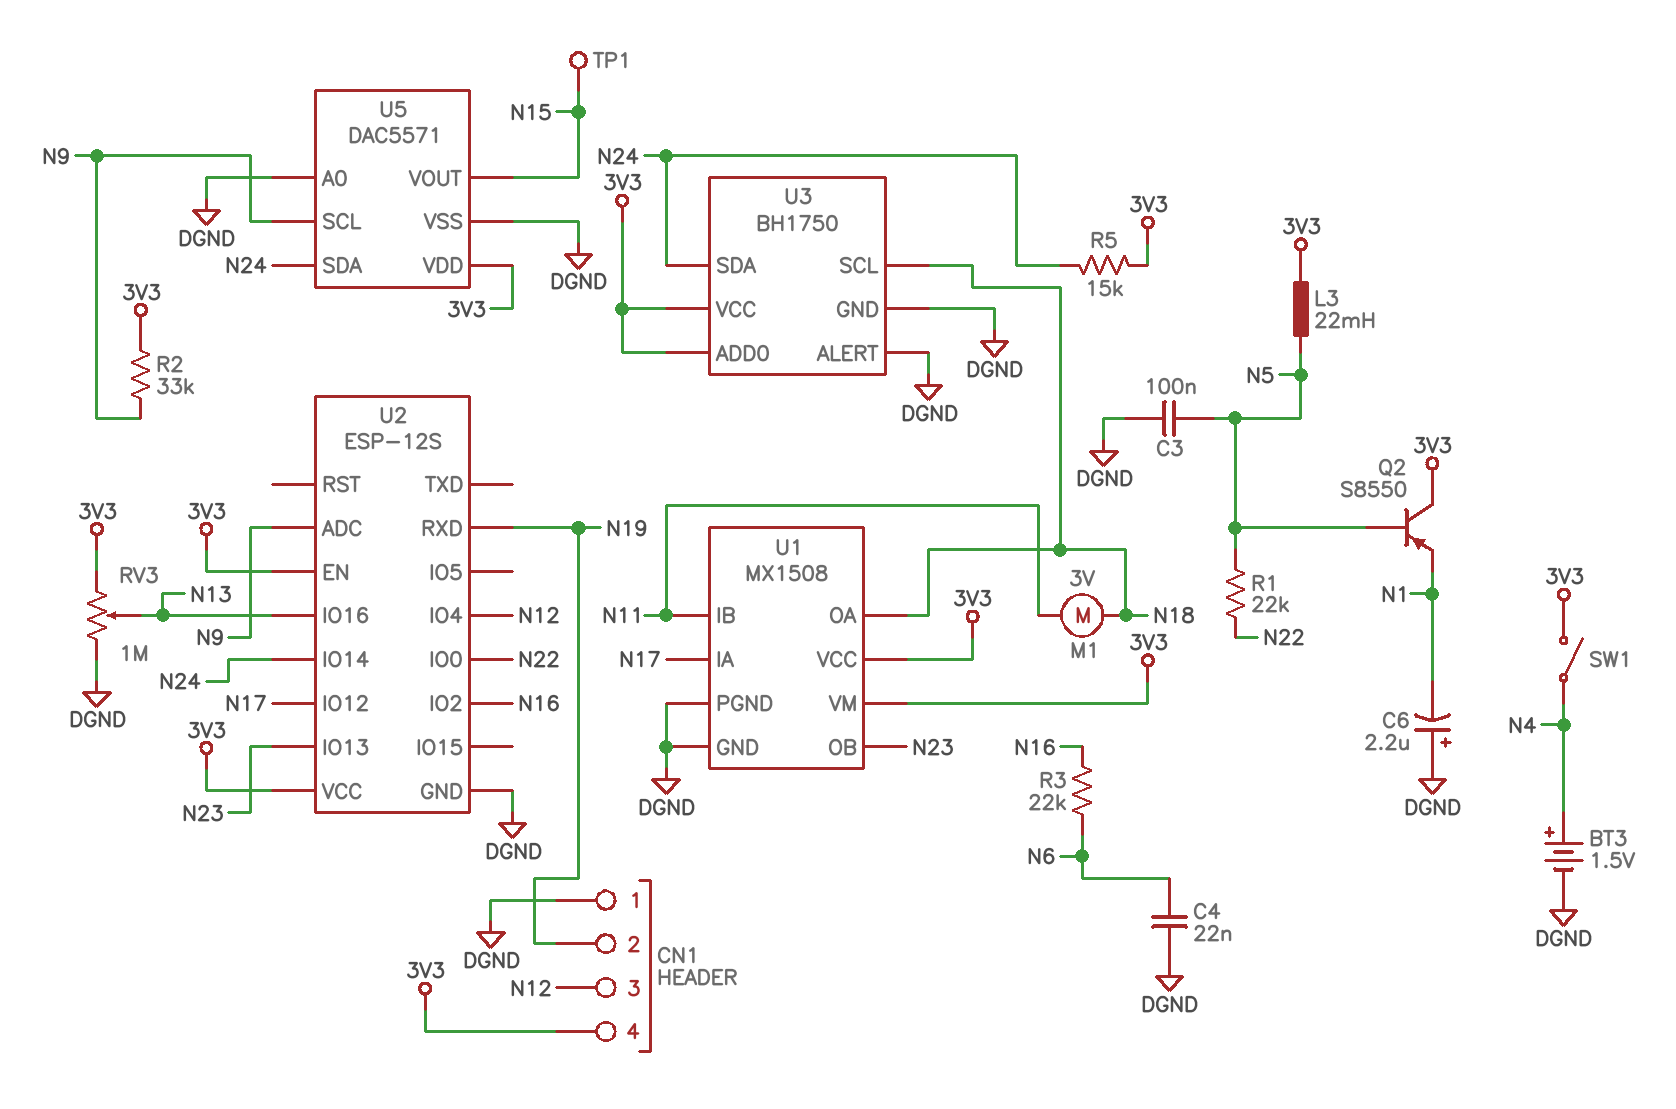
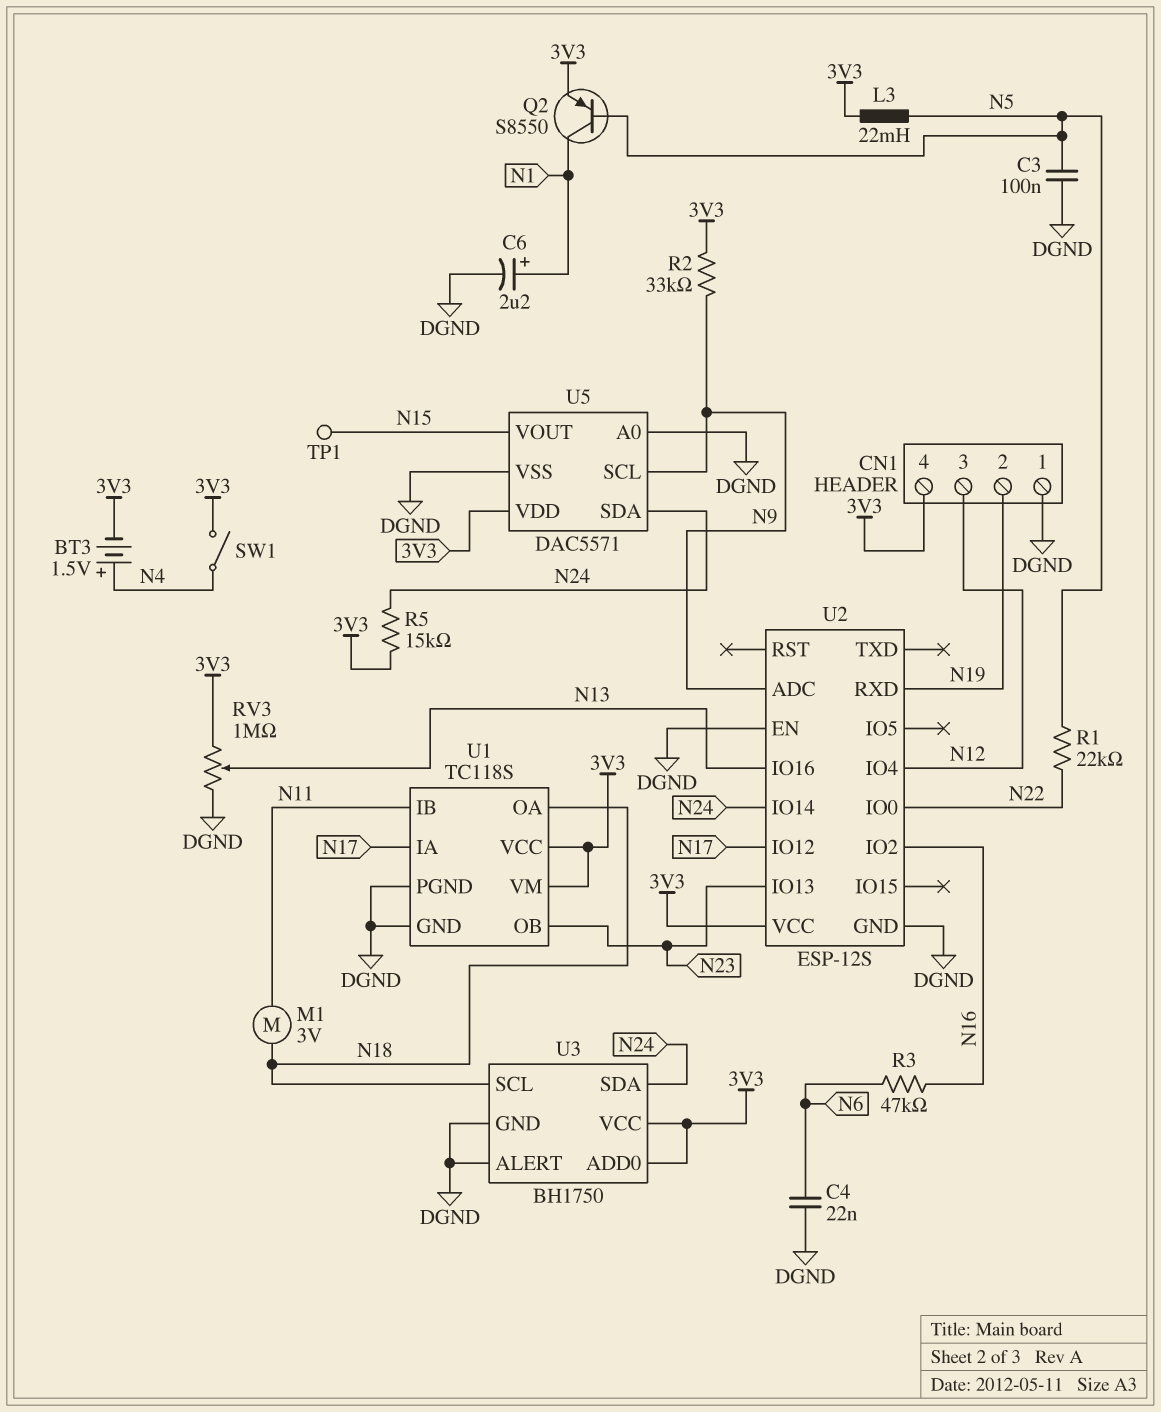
BT3: 1.5V (plus N4, minus DGND) -> 1.5V (plus N4, minus 3V3)
C6: 2.2uF (plus DGND, minus N1) -> 2.2uF (plus N1, minus DGND)
Q2: PNP S8550 (B N5, C 3V3, E N1) -> PNP S8550 (B N5, C N1, E 3V3)
R3: 22k (N6, N16) -> 47k (N6, N16)
U1: MX1508 -> TC118S
U2 pin EN: 3V3 -> DGND

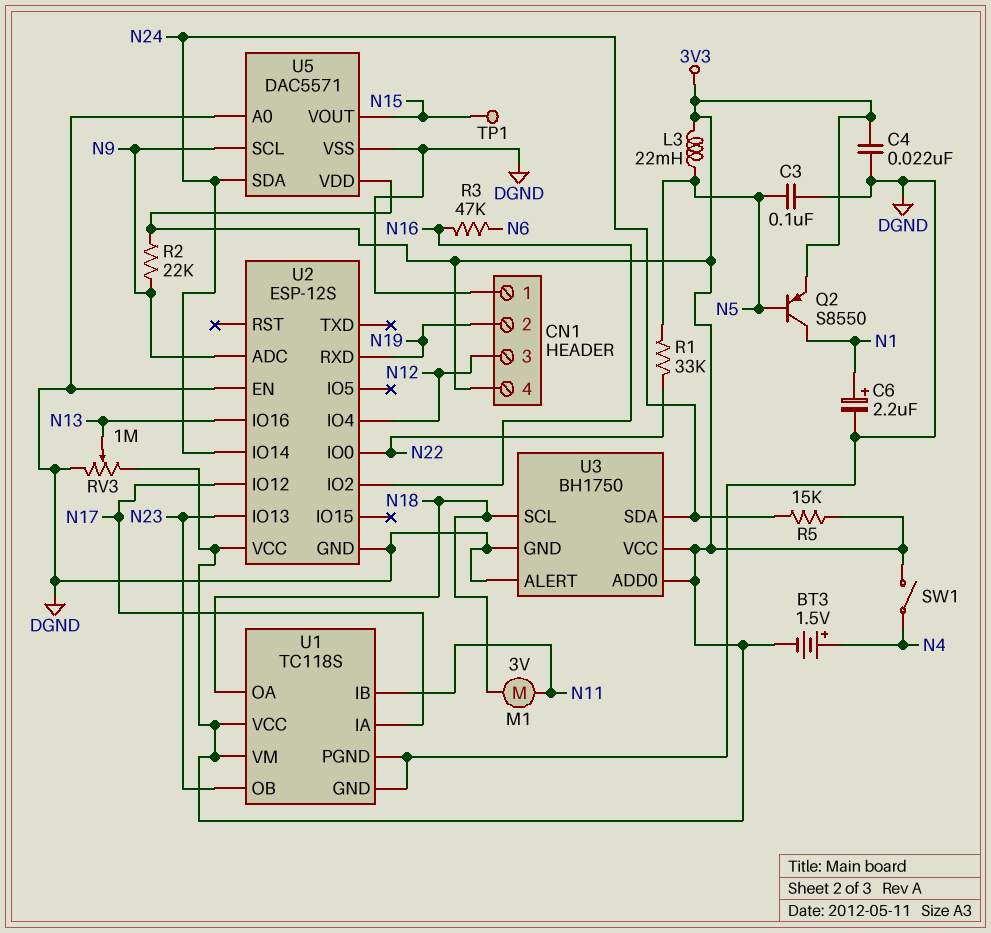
C4: 22nF (DGND, N6) -> 22nF (3V3, DGND)
R1: 22k (N5, N22) -> 33k (N5, N22)
R2: 33k (3V3, N9) -> 22k (3V3, N9)

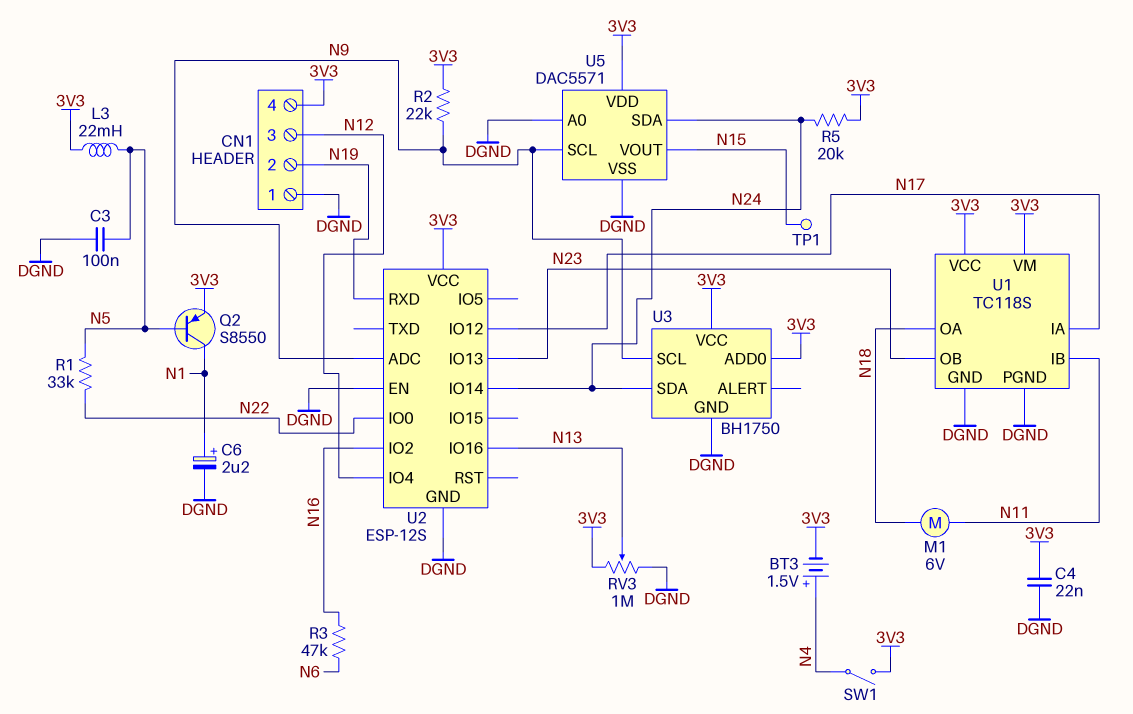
M1: motor 3V (N11, N18) -> motor 6V (N11, N18)
R5: 15k (3V3, N24) -> 20k (3V3, N24)
U3 pin ALERT: DGND -> none
U3 pin SCL: N18 -> N9

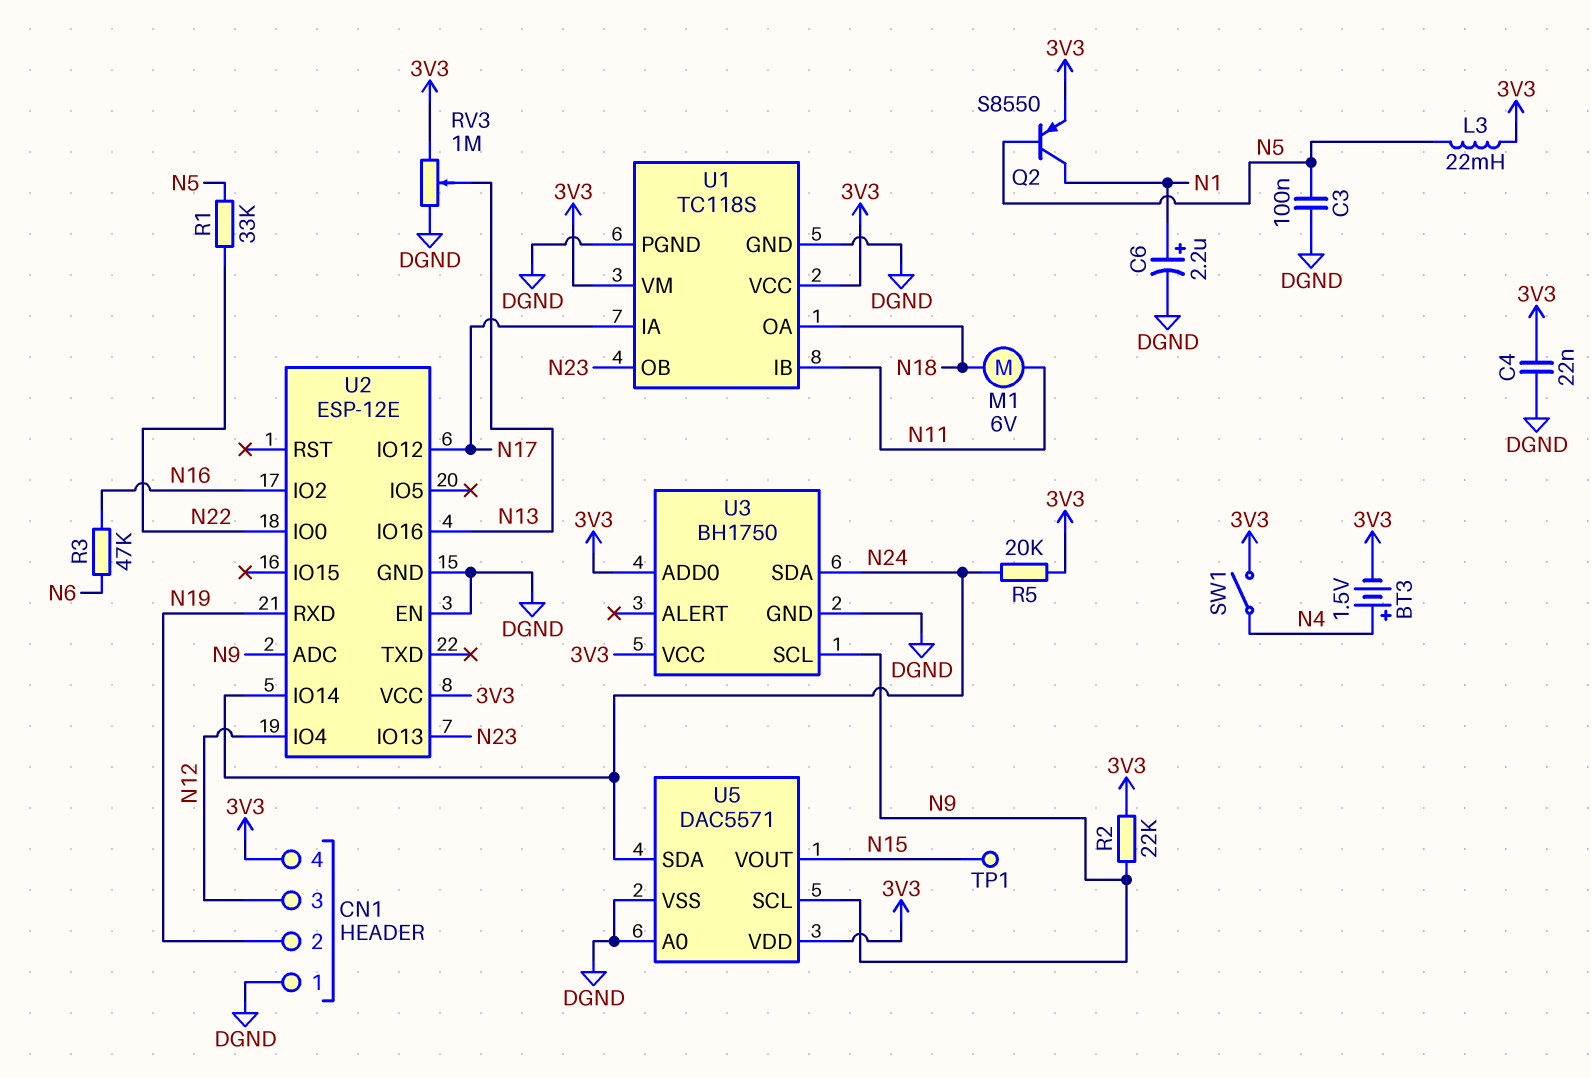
U2: ESP-12S -> ESP-12E

